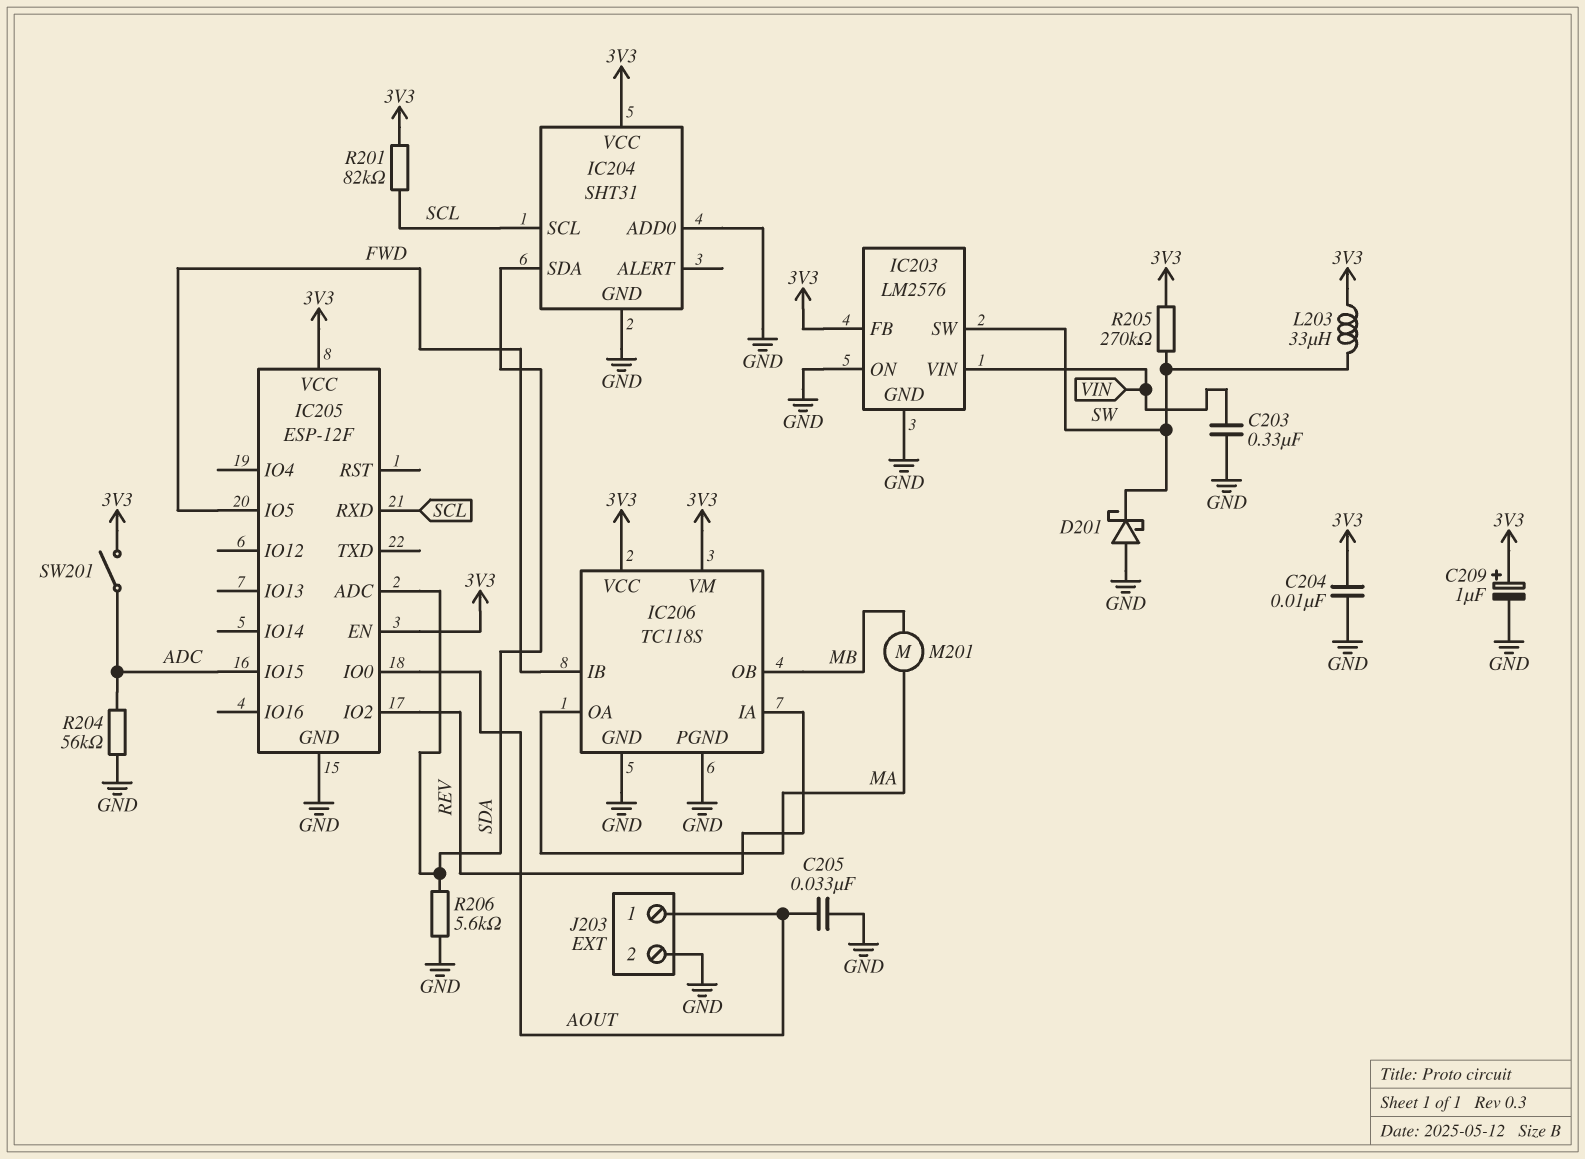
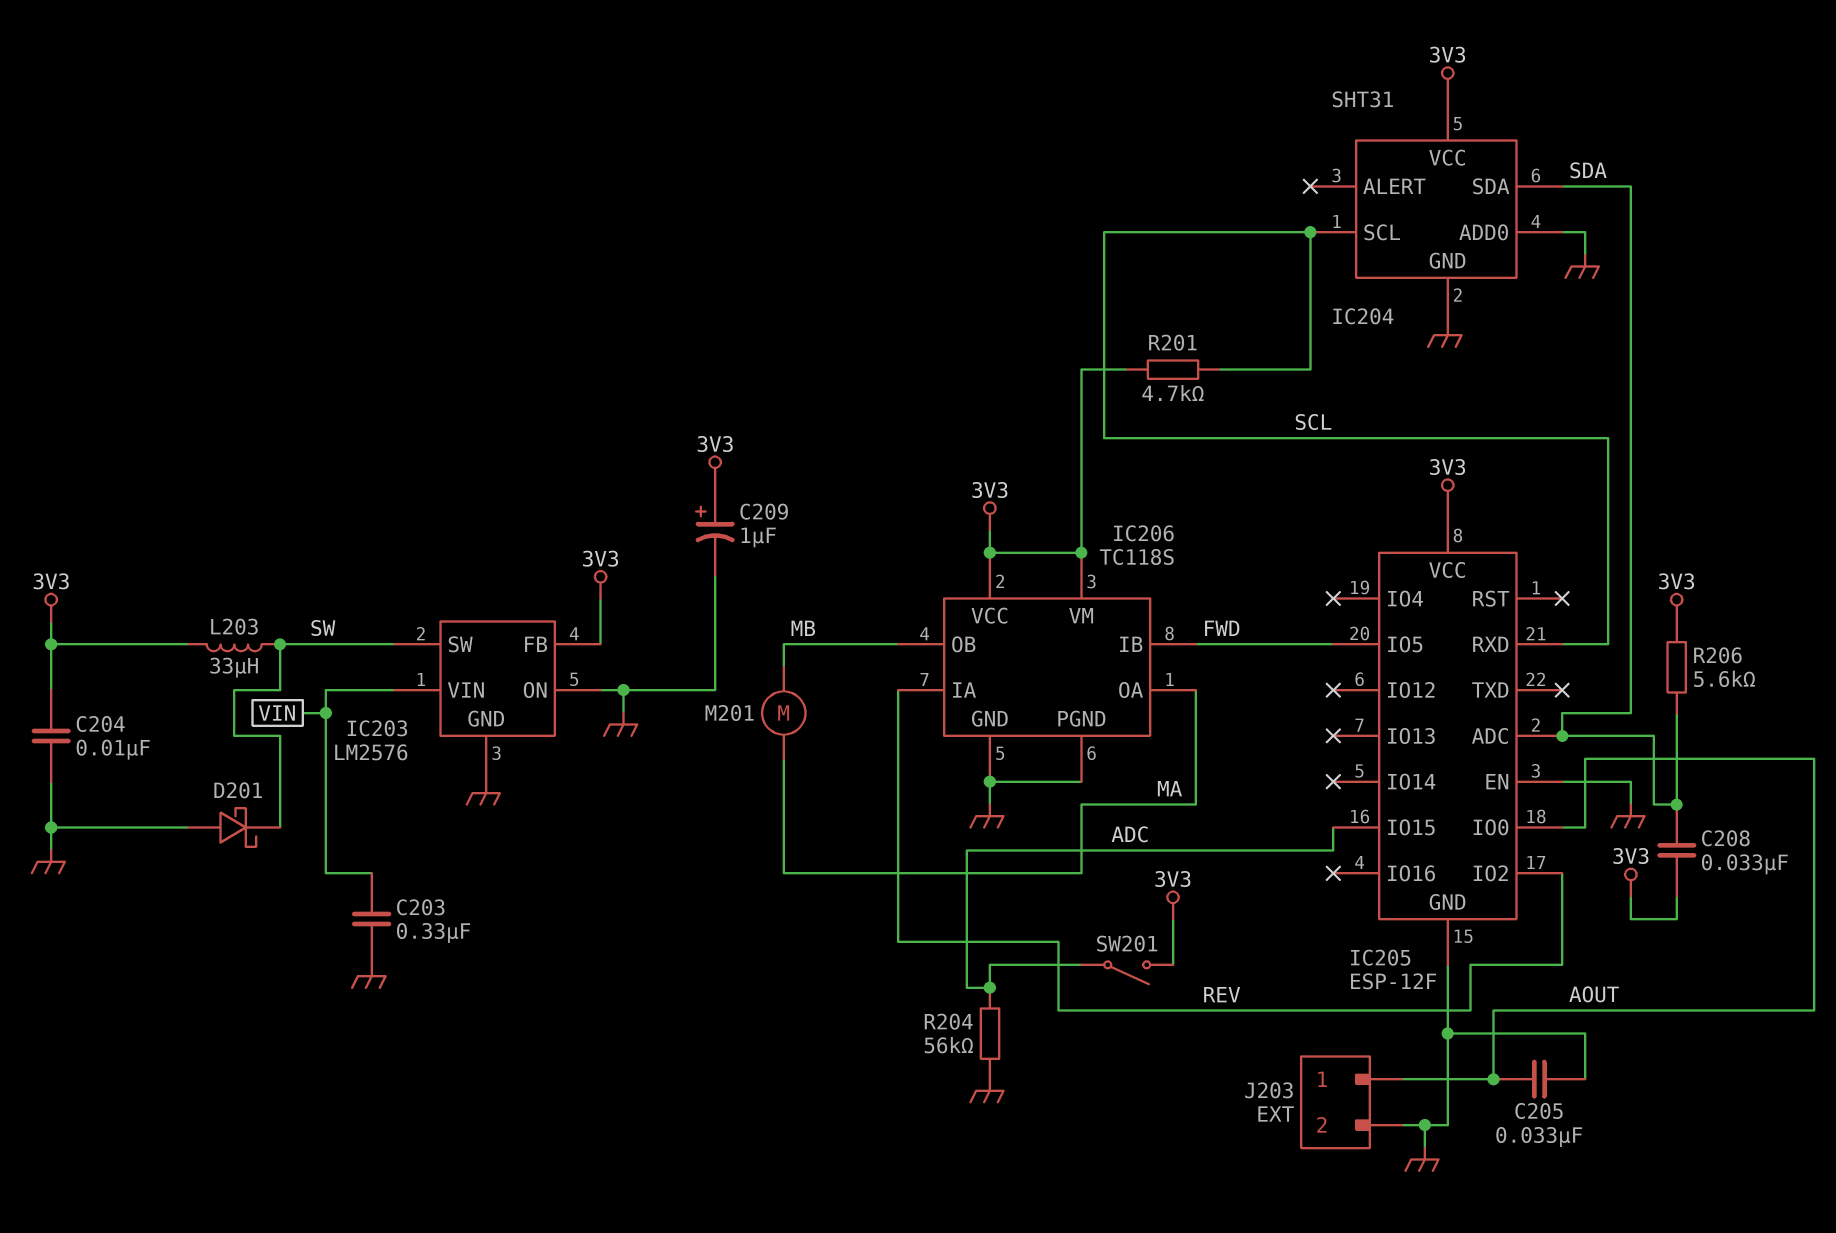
C208: none -> 33nF (3V3, SDA)
IC205 pin EN: 3V3 -> GND
R201: 82k (3V3, SCL) -> 4.7k (3V3, SCL)
R205: 270k (3V3, SW) -> none
R206: 5.6k (GND, SDA) -> 5.6k (3V3, SDA)

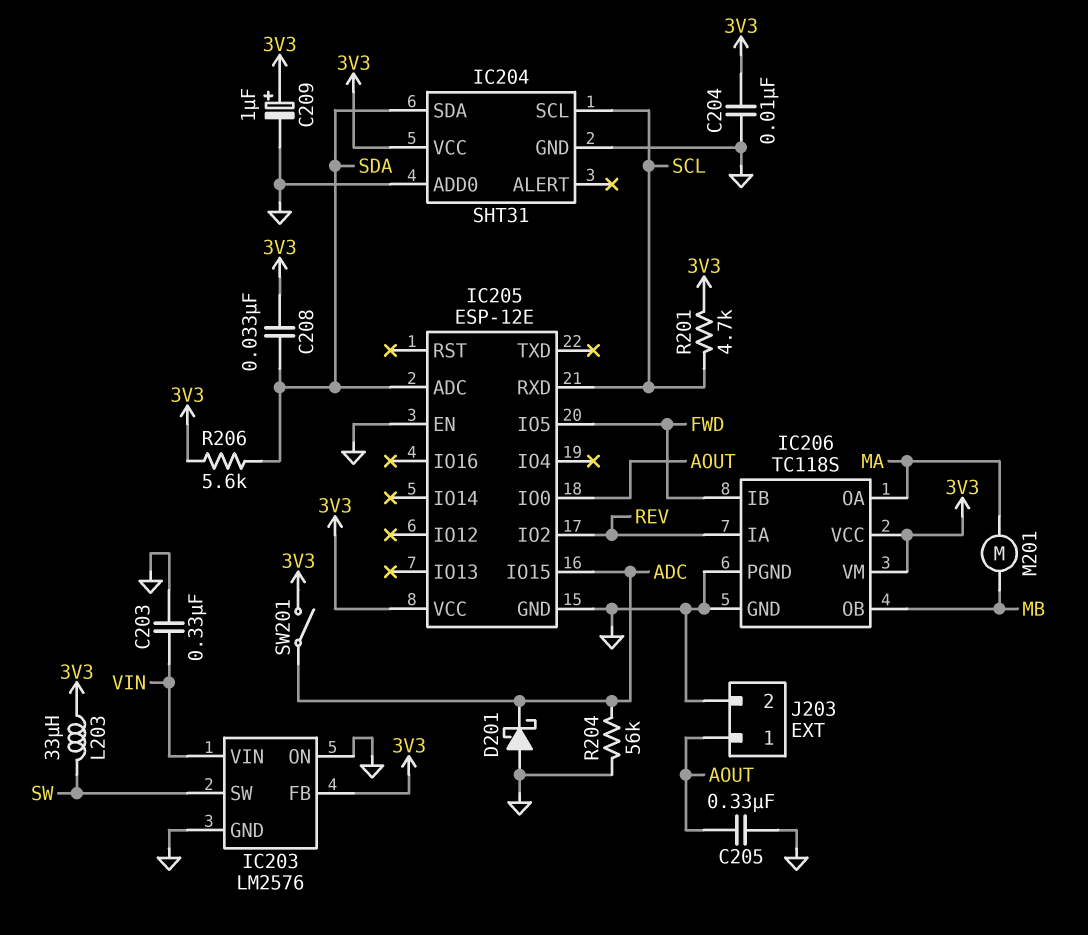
C205: 33nF (AOUT, GND) -> 330nF (AOUT, GND)
D201: schottky (A GND, K SW) -> schottky (A GND, K ADC)
IC205: ESP-12F -> ESP-12E

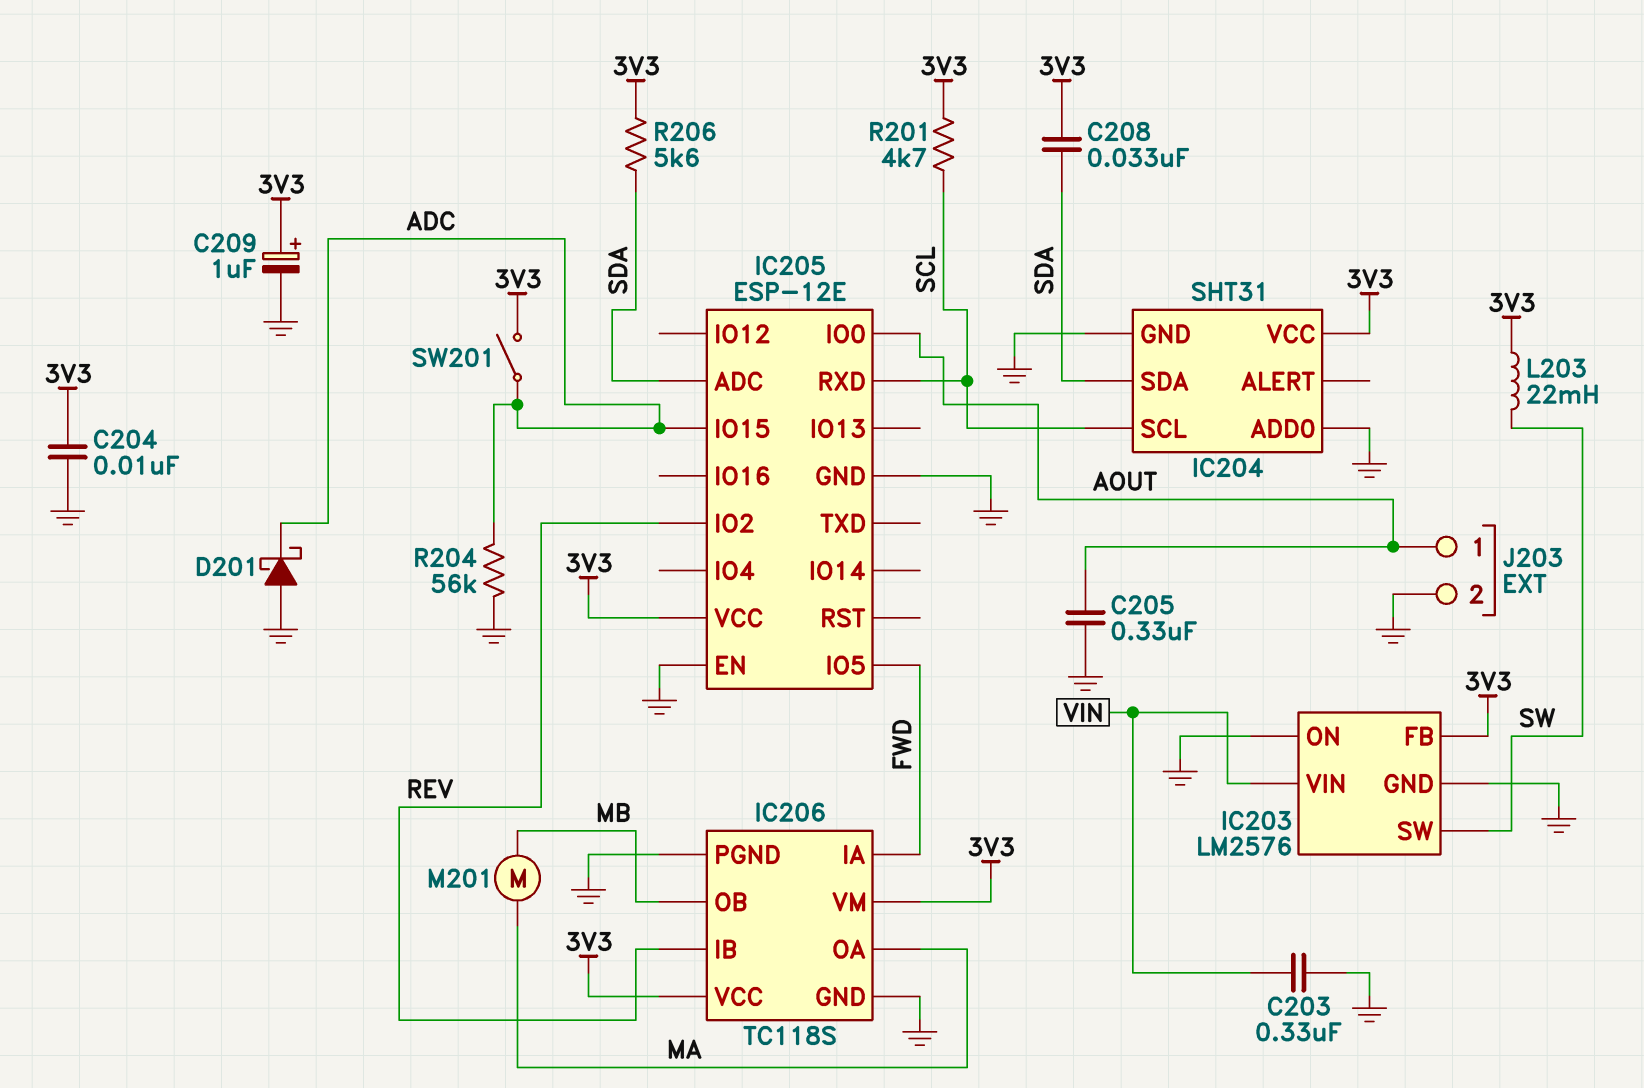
IC206 pin IA: REV -> FWD
IC206 pin IB: FWD -> REV
L203: 33uH (3V3, SW) -> 22mH (3V3, SW)

